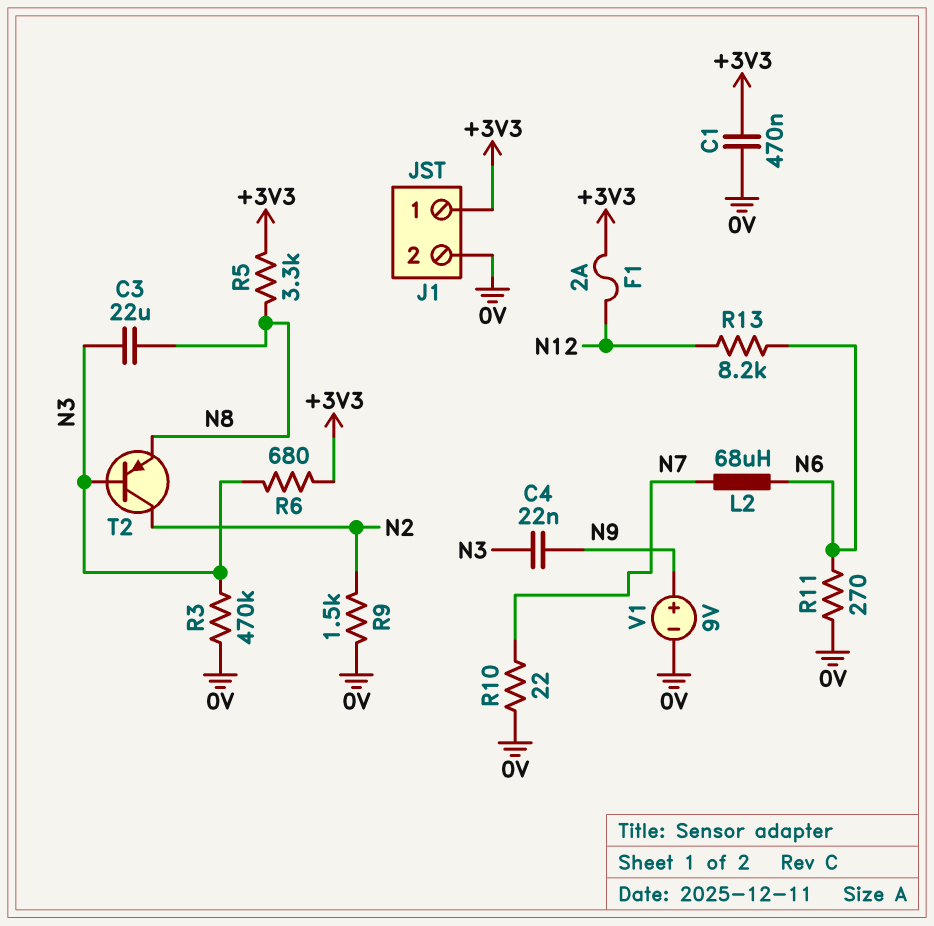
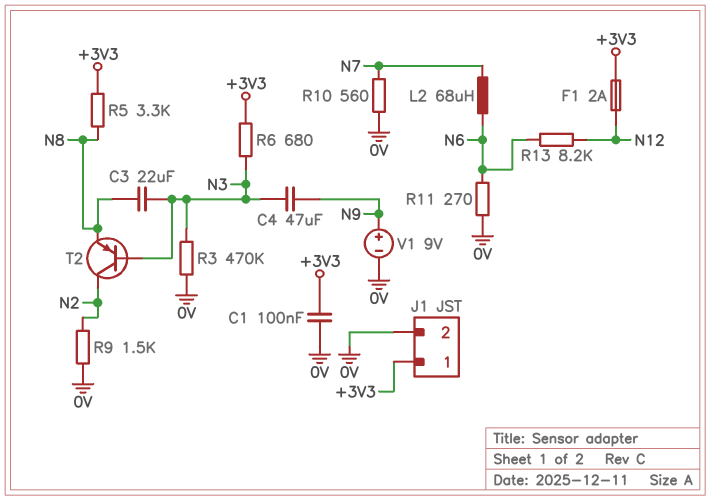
C1: 470nF (+3V3, 0V) -> 100nF (+3V3, 0V)
C4: 22nF (N3, N9) -> 47uF (N3, N9)
R10: 22 (0V, N7) -> 560 (0V, N7)

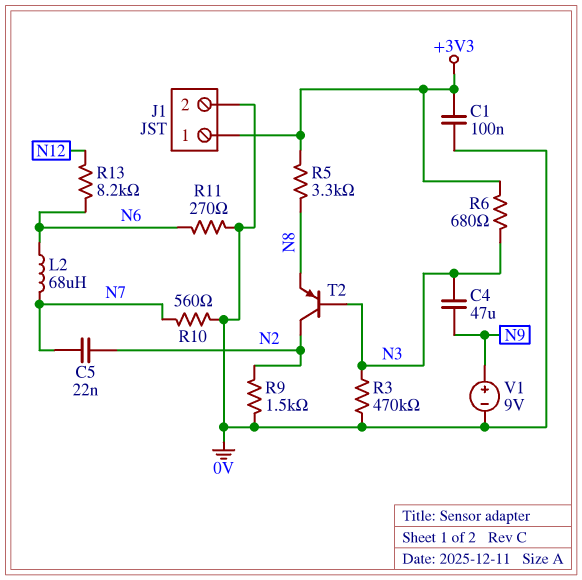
C3: 22uF (N3, N8) -> none
C5: none -> 22nF (N2, N7)
F1: 2A (+3V3, N12) -> none

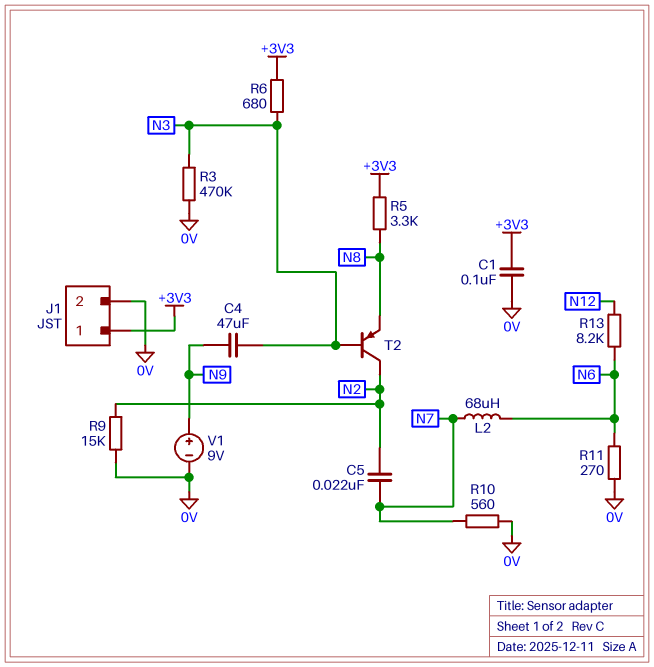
R9: 1.5k (0V, N2) -> 15k (0V, N2)

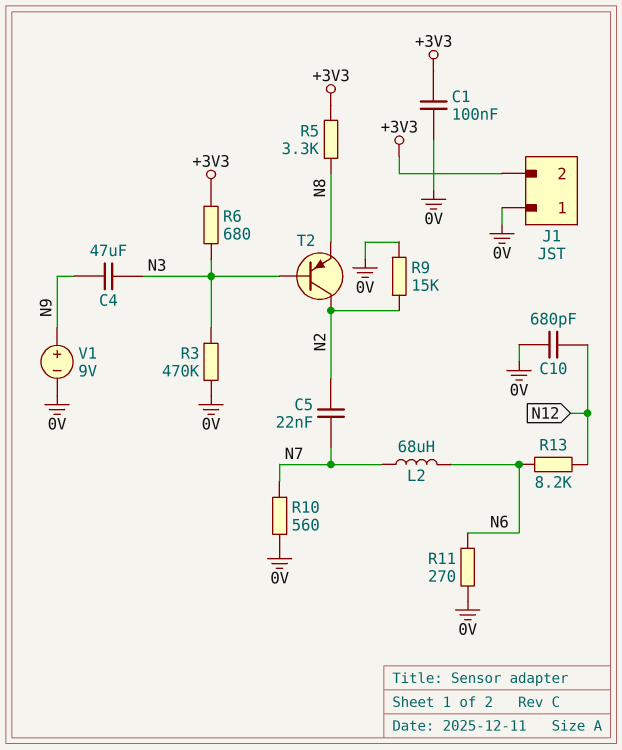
C10: none -> 680pF (0V, N12)
J1 pin 1: +3V3 -> 0V
J1 pin 2: 0V -> +3V3

